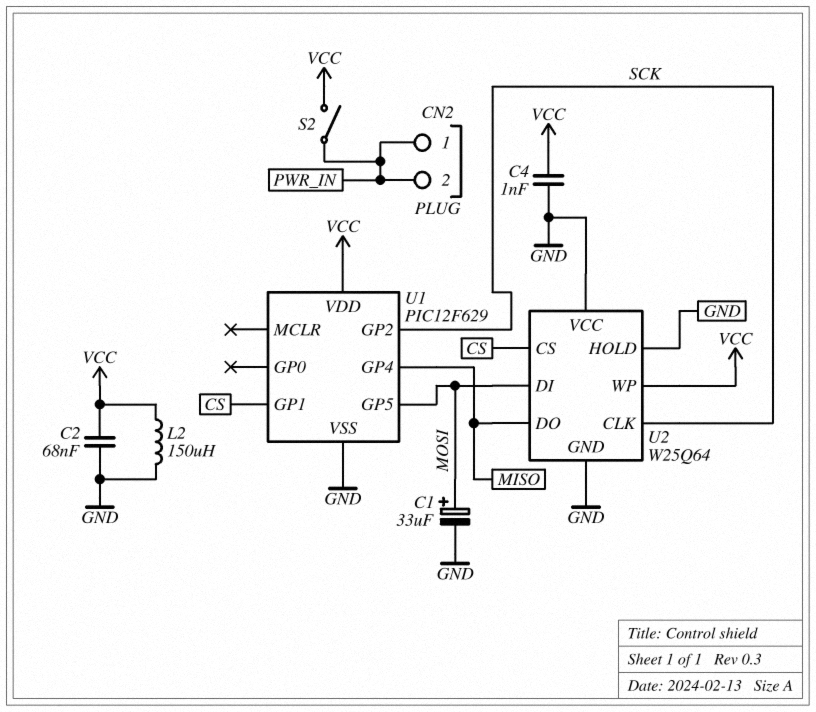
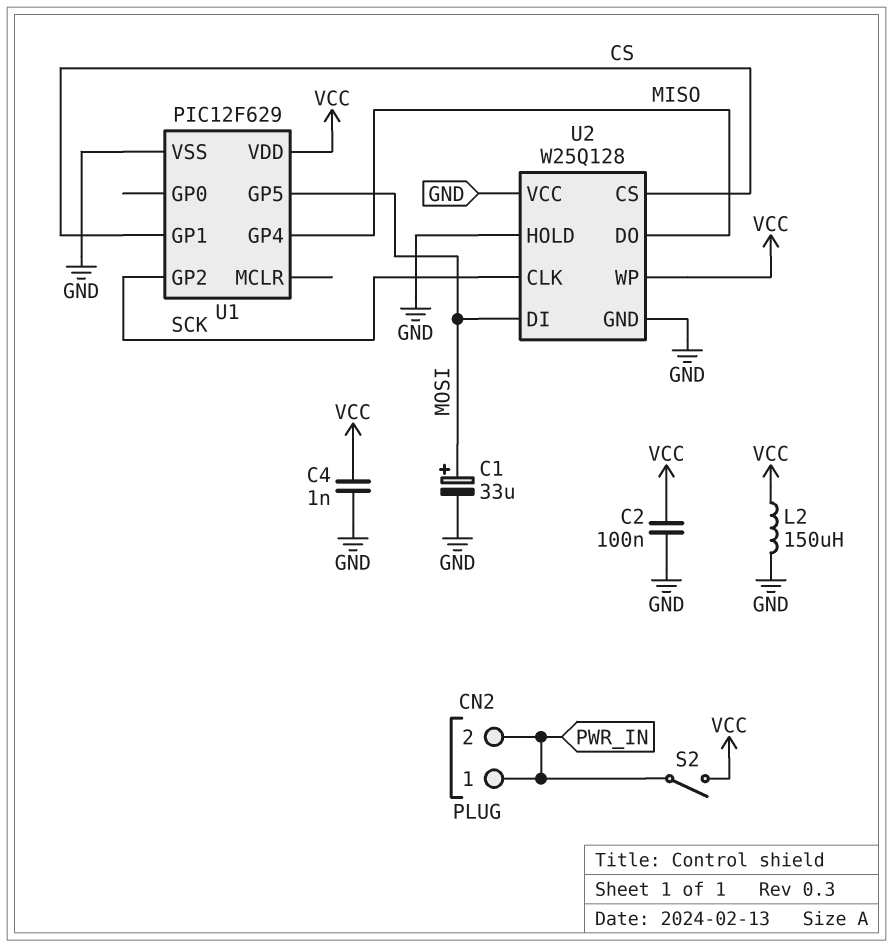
C2: 68nF (GND, VCC) -> 100nF (GND, VCC)
U2: W25Q64 -> W25Q128

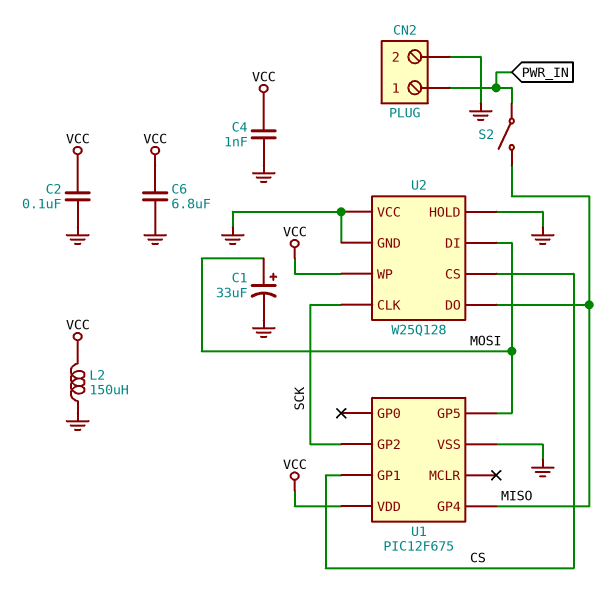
C6: none -> 6.8uF (GND, VCC)
CN2 pin 2: PWR_IN -> GND
S2: switch (PWR_IN, VCC) -> switch (MISO, PWR_IN)
U1: PIC12F629 -> PIC12F675

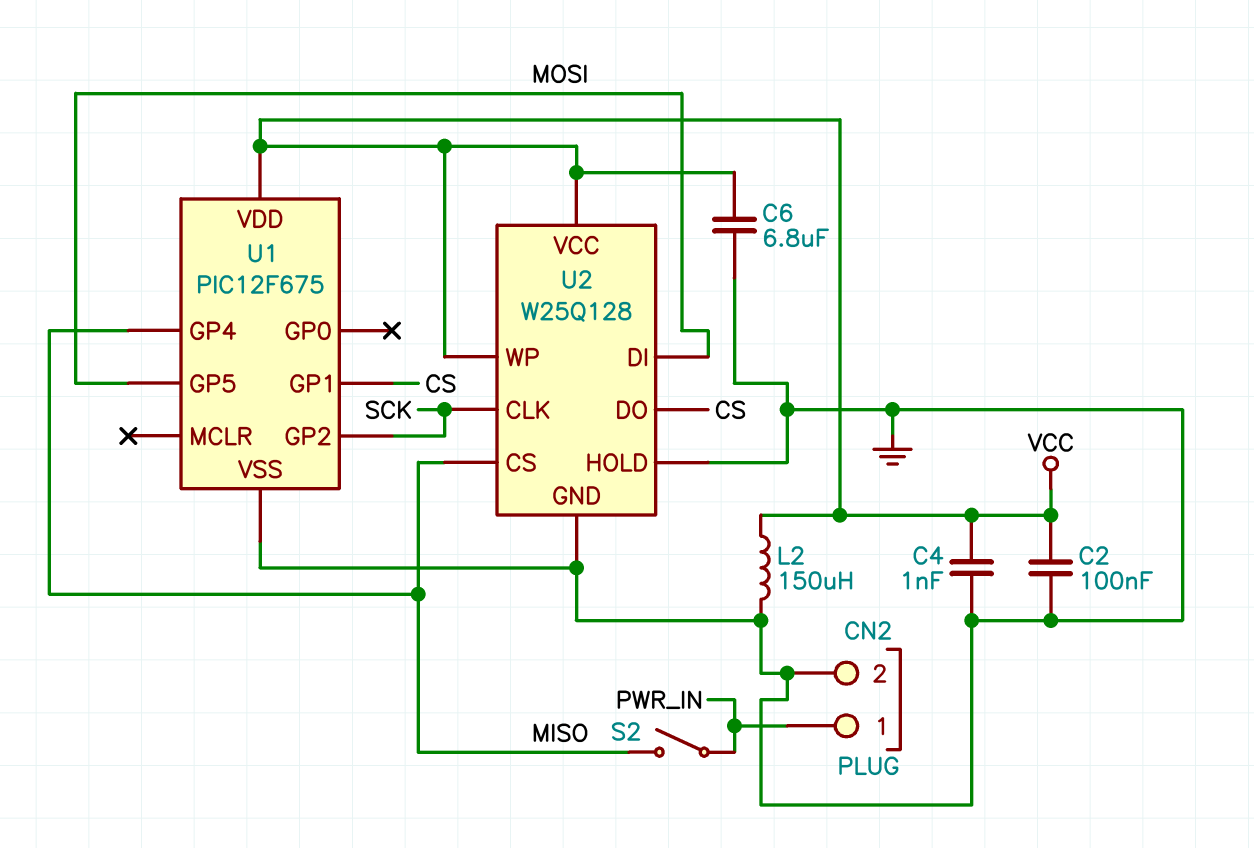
C1: 33uF (plus MOSI, minus GND) -> none
U2 pin CS: CS -> MISO
U2 pin DO: MISO -> CS
U2 pin VCC: GND -> VCC

